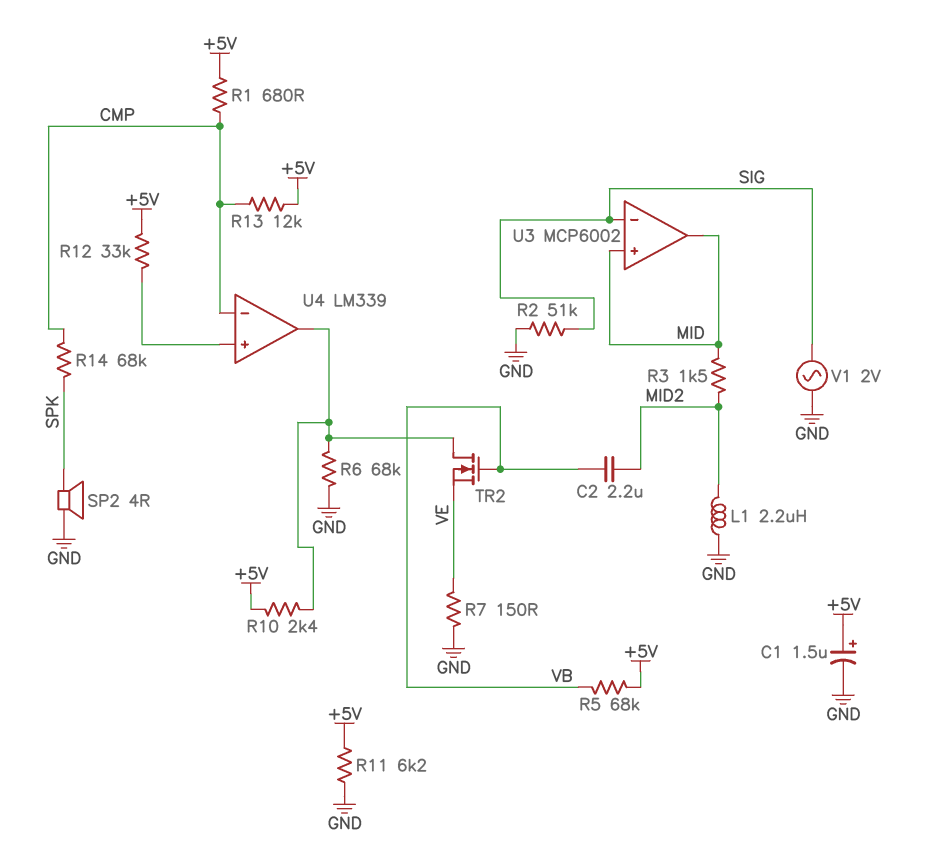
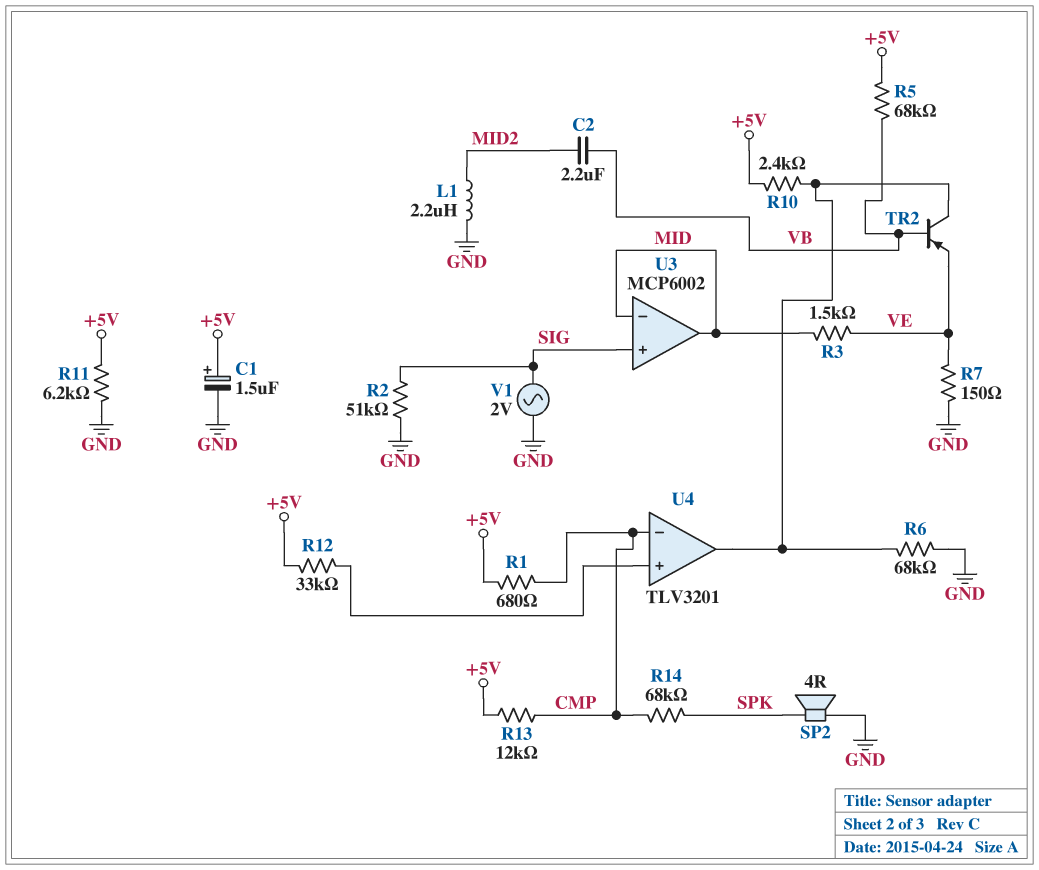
R3: 1.5k (MID, MID2) -> 1.5k (MID, VE)
TR2: NMOS (G VB, D U4/out, S VE) -> PNP (B VB, C U4/out, E VE)
U3 pin in+: MID -> SIG
U3 pin in-: SIG -> MID
U4: LM339 -> TLV3201

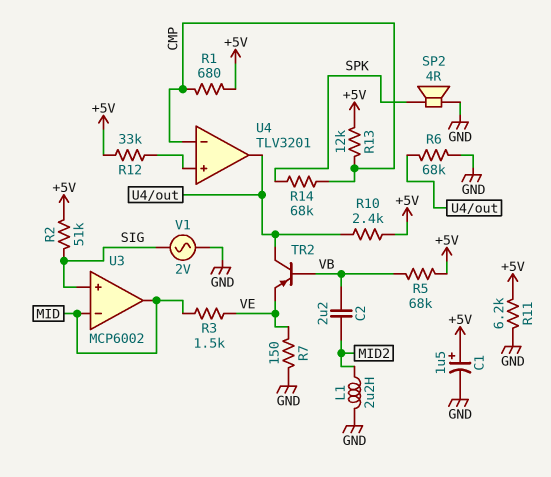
R2: 51k (GND, SIG) -> 51k (+5V, SIG)

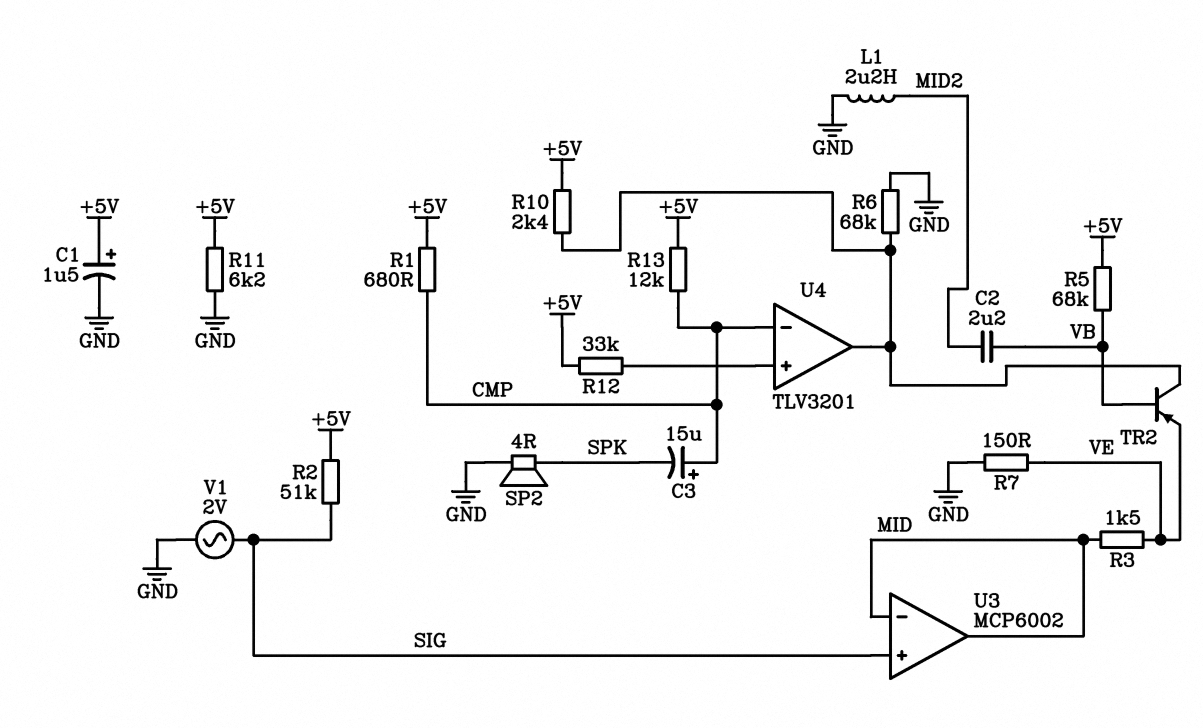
C3: none -> 15uF (plus CMP, minus SPK)
R14: 68k (CMP, SPK) -> none

